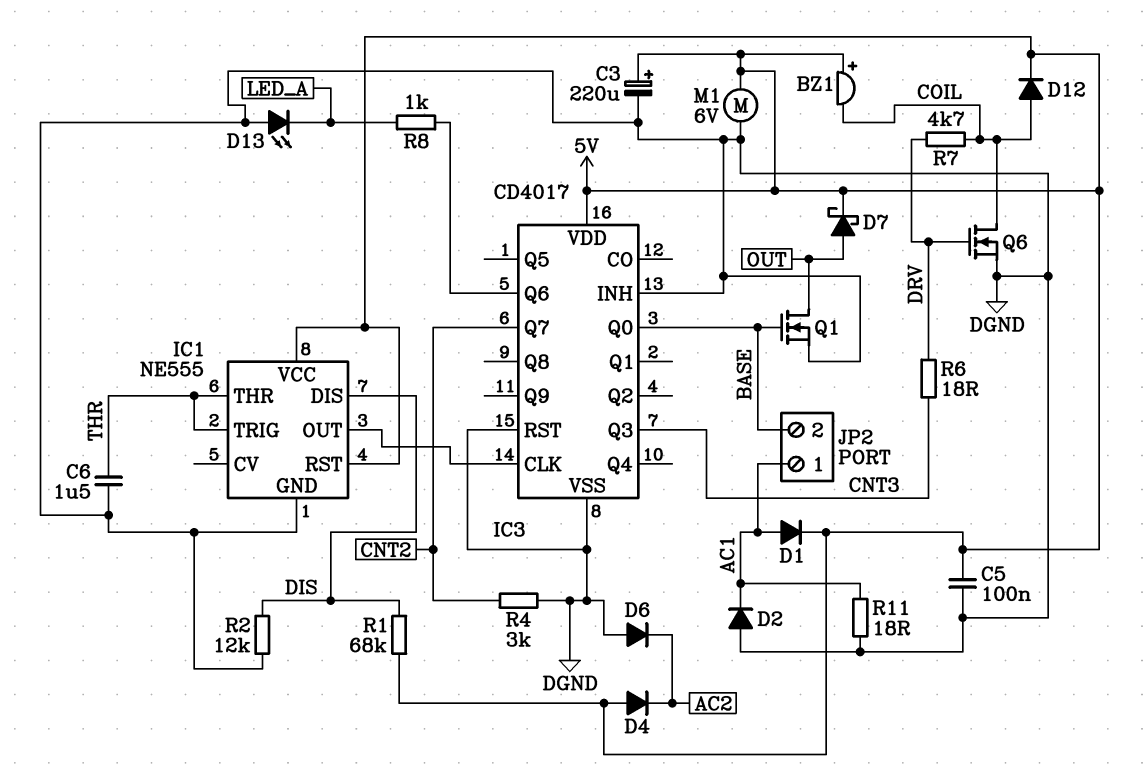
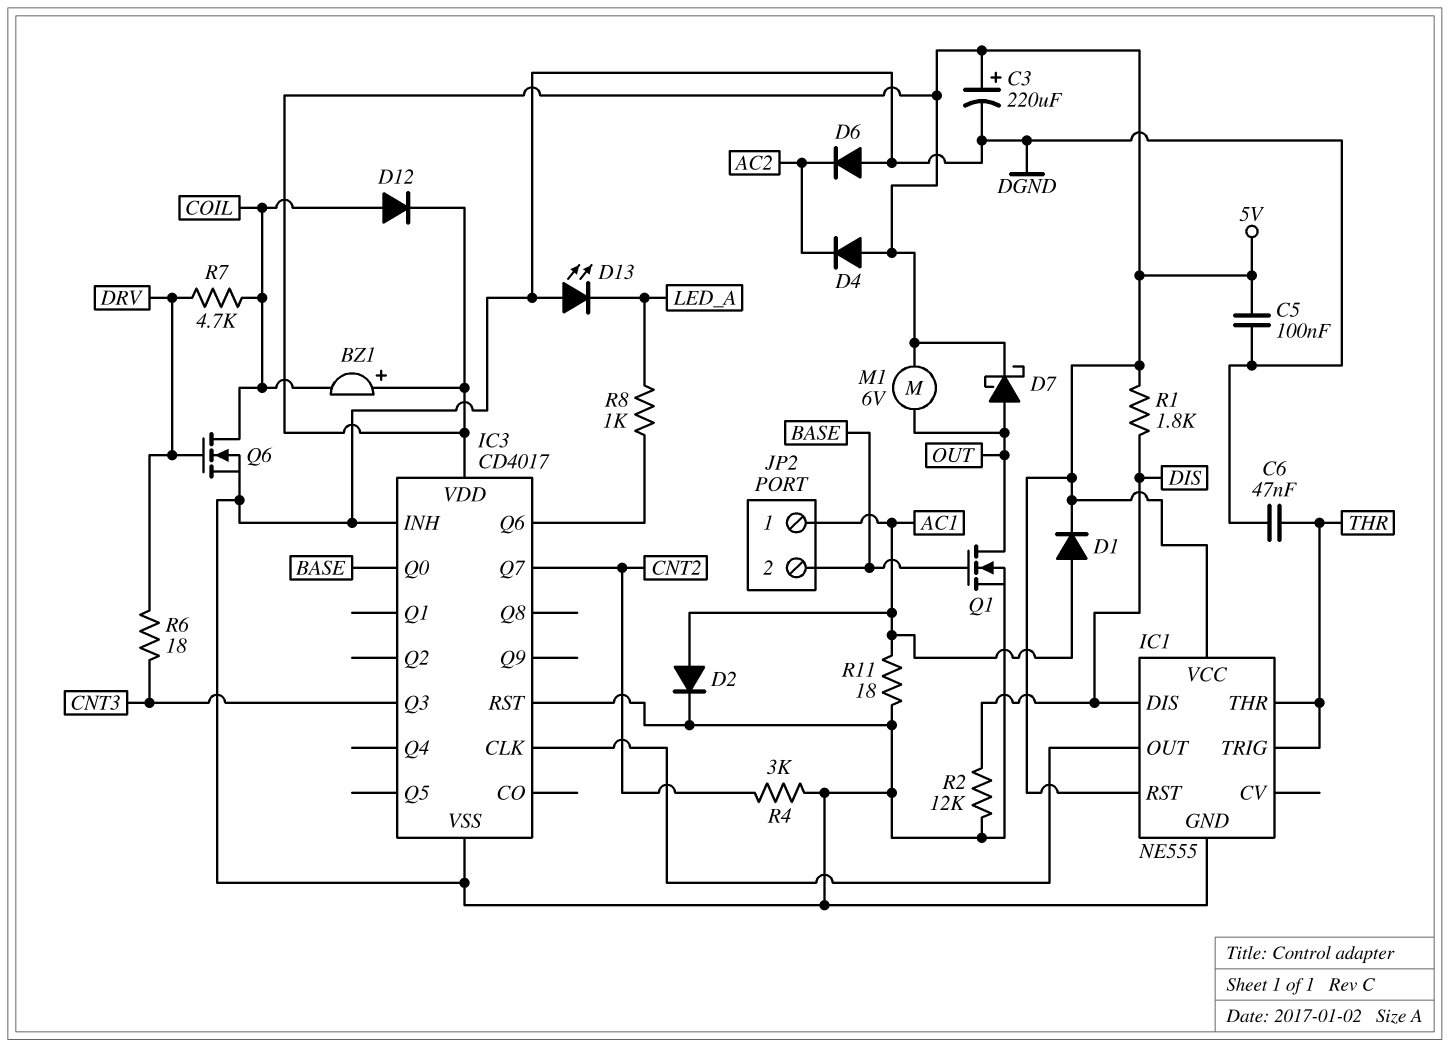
C6: 1.5uF (DGND, THR) -> 47nF (DGND, THR)
D2: diode (A DGND, K AC1) -> diode (A AC1, K DGND)
M1: motor 6V (5V, DGND) -> motor 6V (5V, OUT)
R1: 68k (5V, DIS) -> 1.8k (5V, DIS)

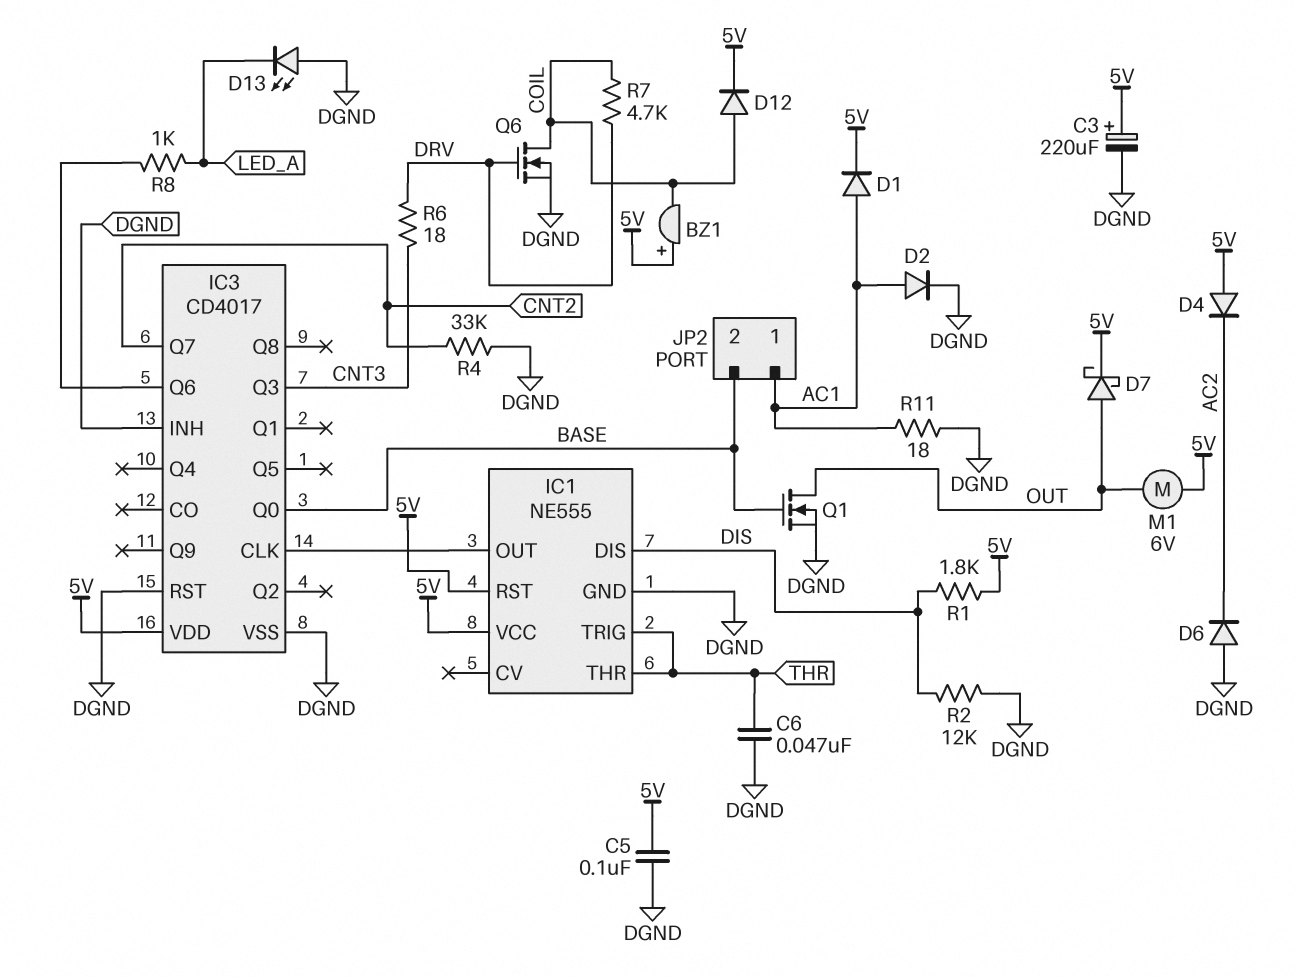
R4: 3k (CNT2, DGND) -> 33k (CNT2, DGND)

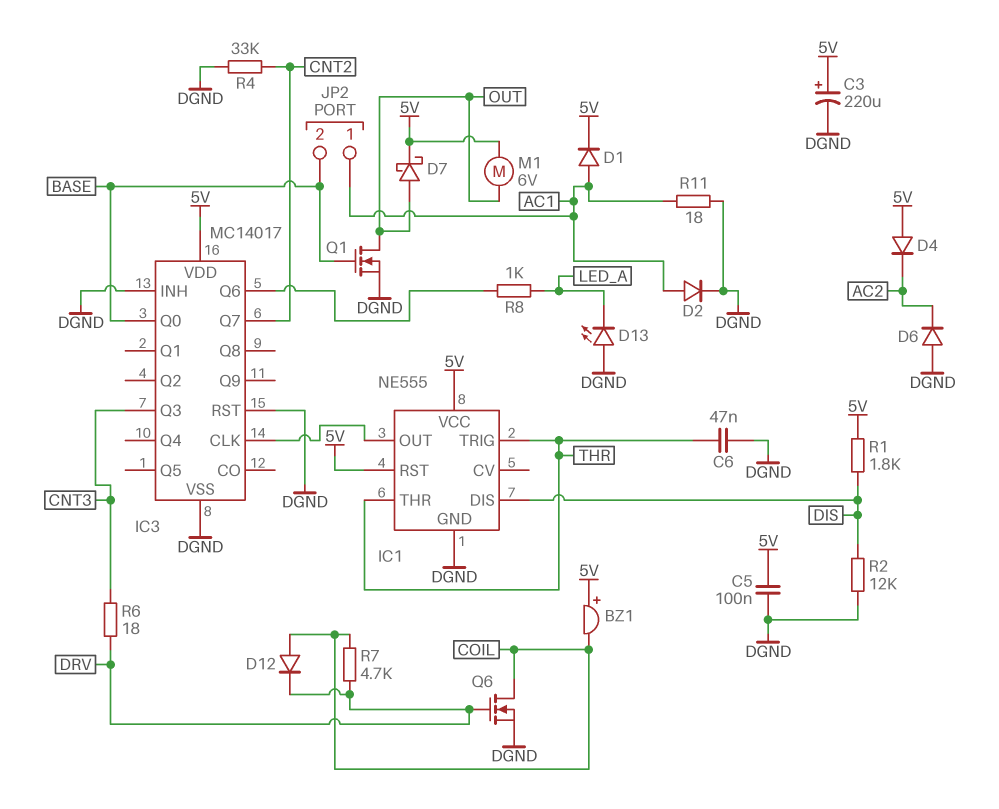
D12: diode (A COIL, K 5V) -> diode (A COIL, K DRV)
IC3: CD4017 -> MC14017

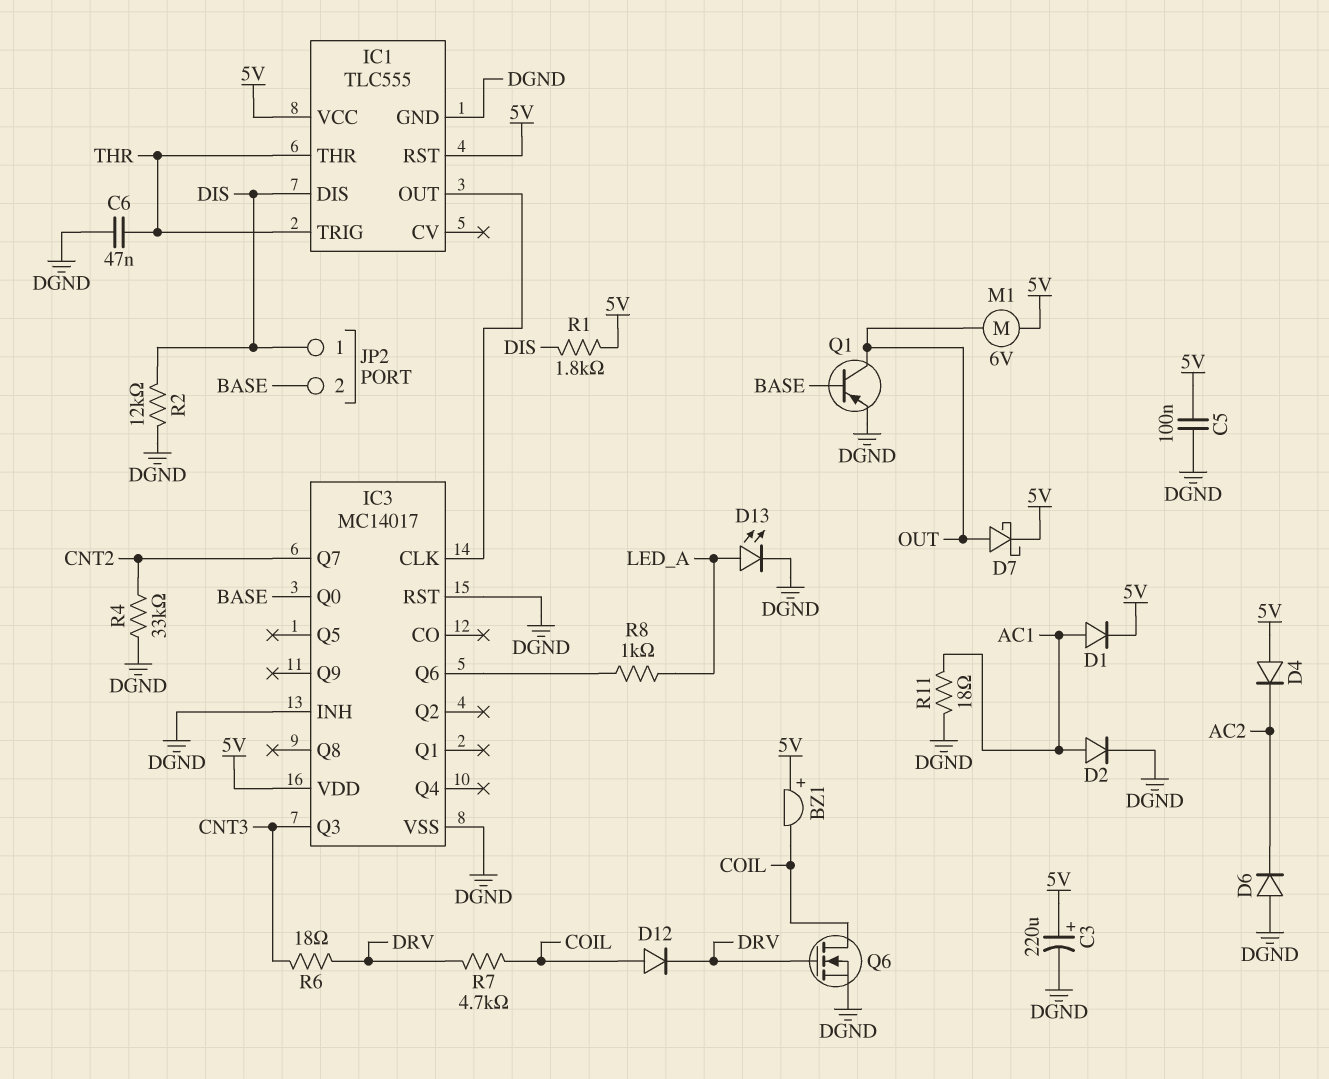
D13: LED (A DGND, K LED_A) -> LED (A LED_A, K DGND)
IC1: NE555 -> TLC555
JP2 pin 1: AC1 -> DIS
Q1: NMOS (G BASE, D OUT, S DGND) -> PNP (B BASE, C OUT, E DGND)

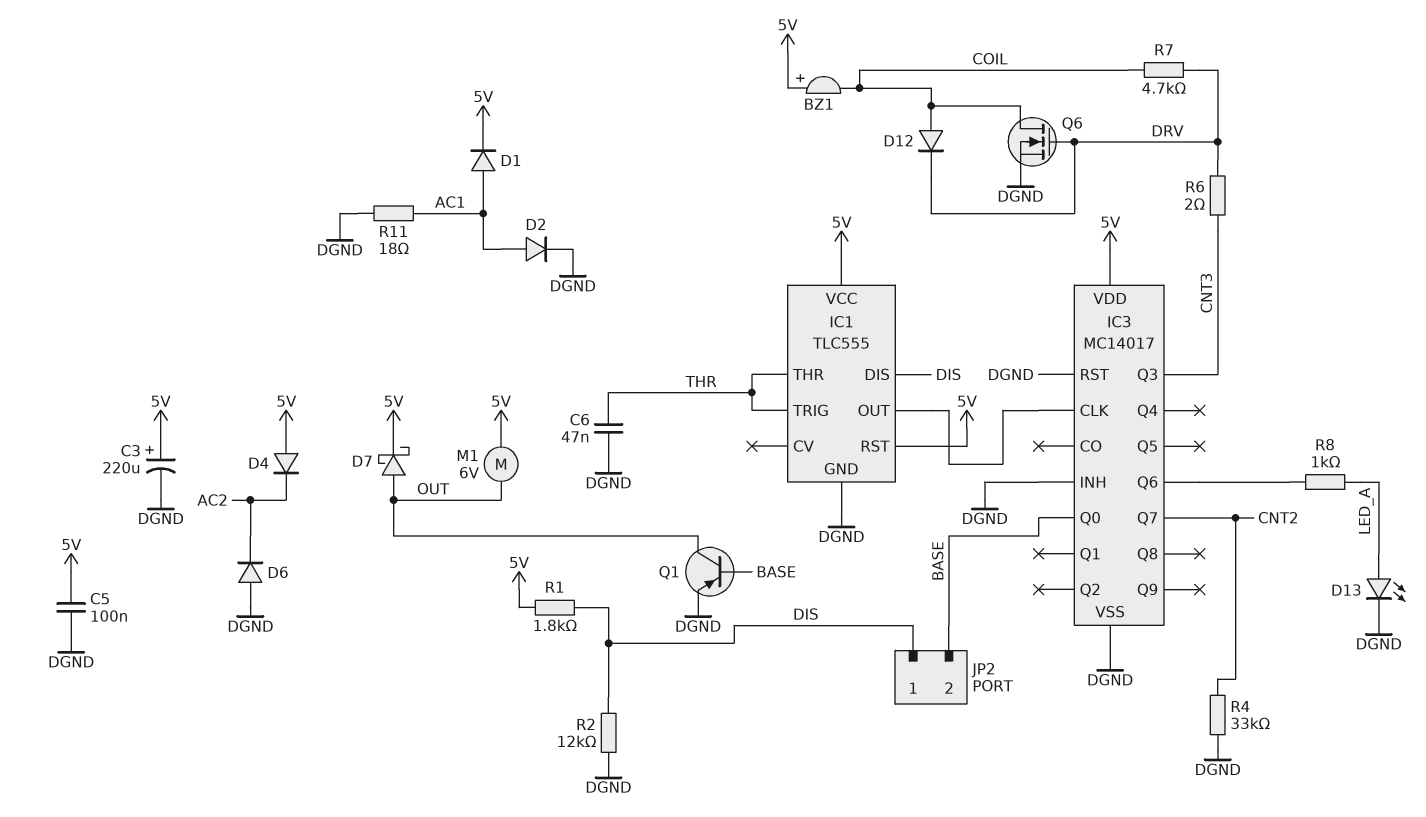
R6: 18 (CNT3, DRV) -> 2 (CNT3, DRV)

